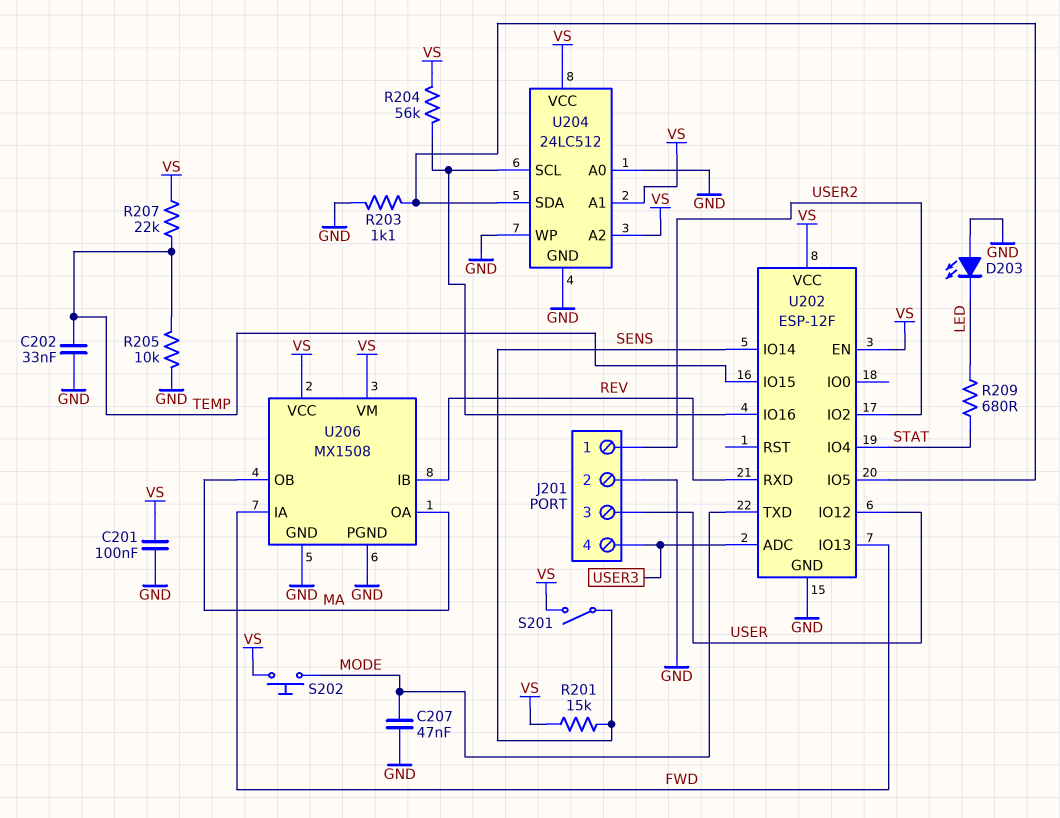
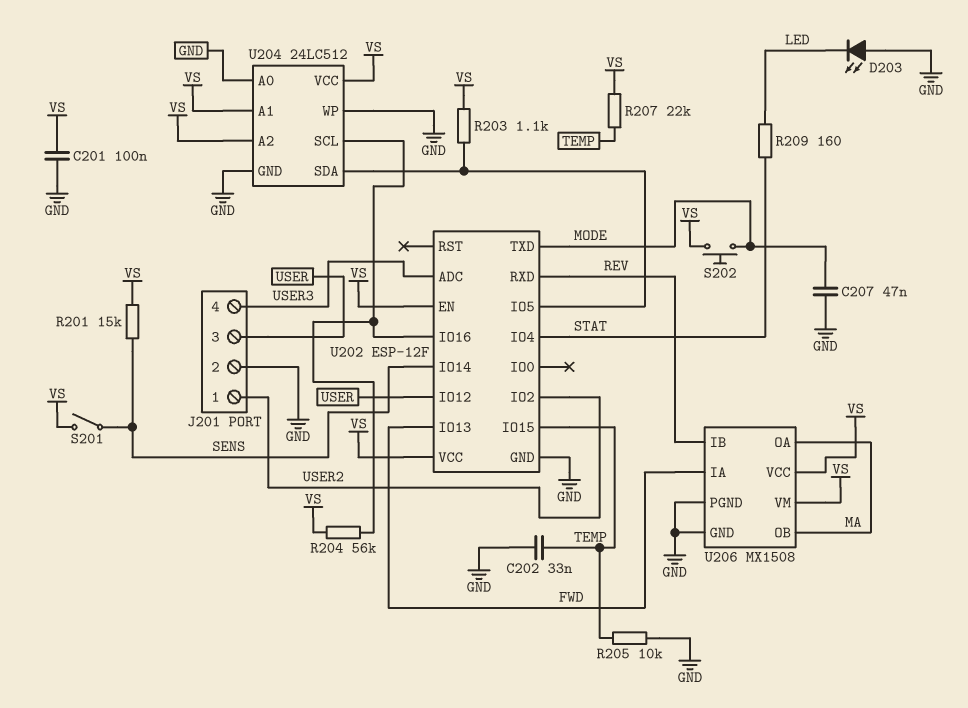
R203: 1.1k (GND, U202/IO5) -> 1.1k (U202/IO5, VS)
R209: 680 (LED, STAT) -> 160 (LED, STAT)

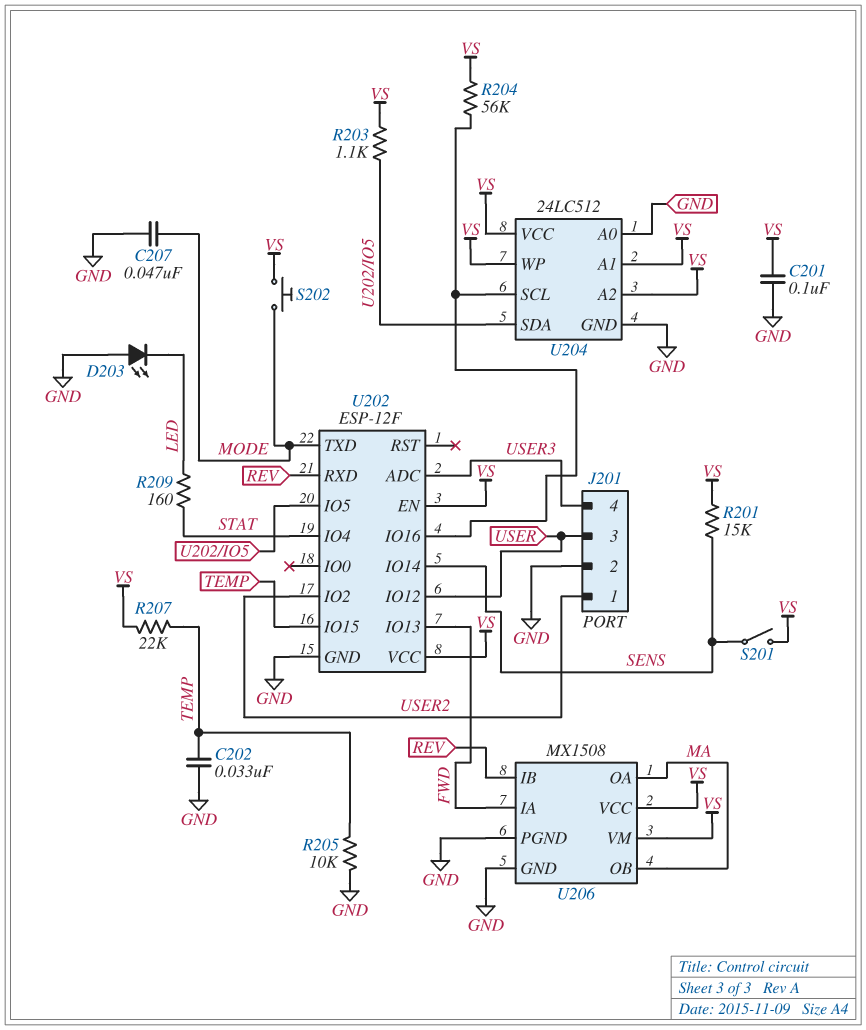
U204 pin WP: GND -> VS

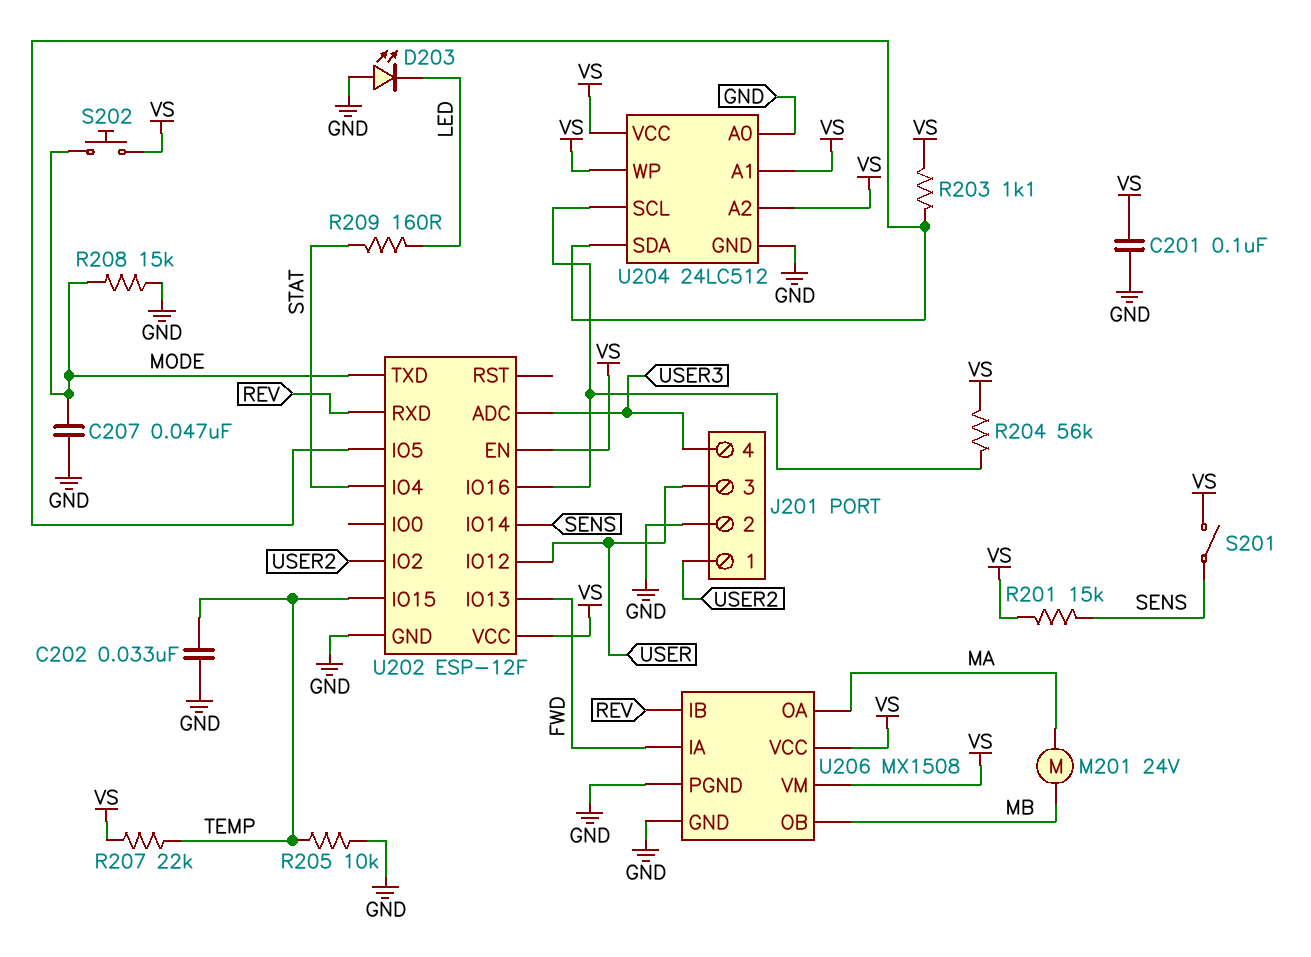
M201: none -> motor 24V (MA, MB)
R208: none -> 15k (GND, MODE)
U206 pin OB: MA -> MB

